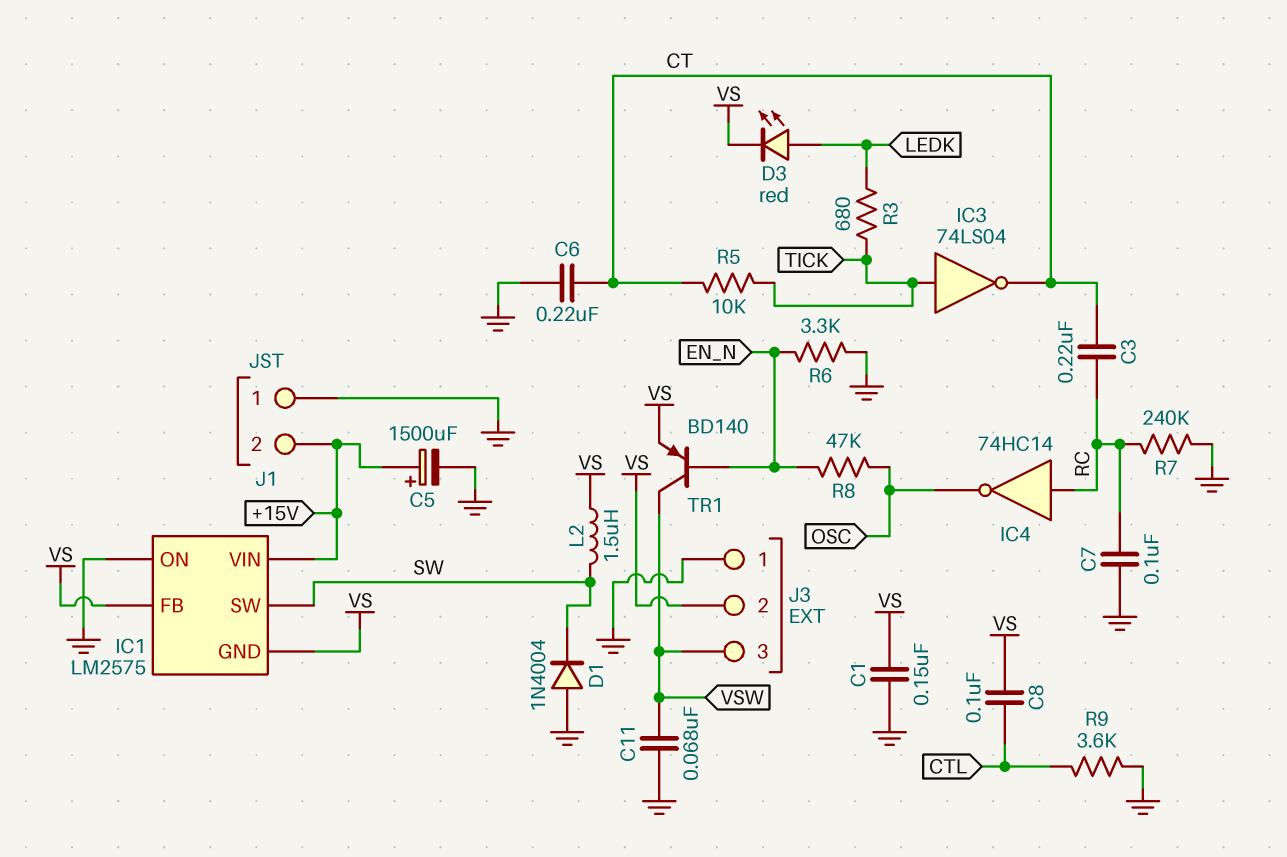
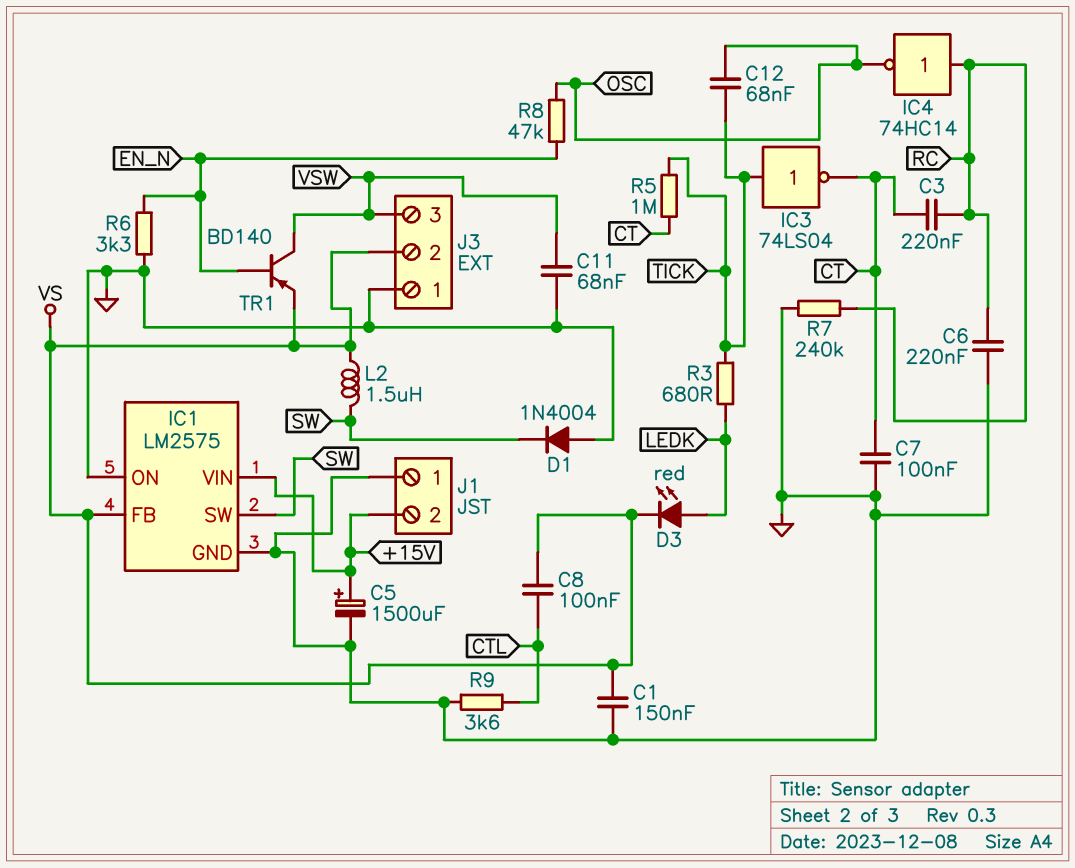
C6: 220nF (CT, GND) -> 220nF (GND, RC)
C7: 100nF (GND, RC) -> 100nF (CT, GND)
C12: none -> 68nF (OSC, TICK)
IC1 pin GND: VS -> GND
R5: 10k (CT, TICK) -> 1M (CT, TICK)

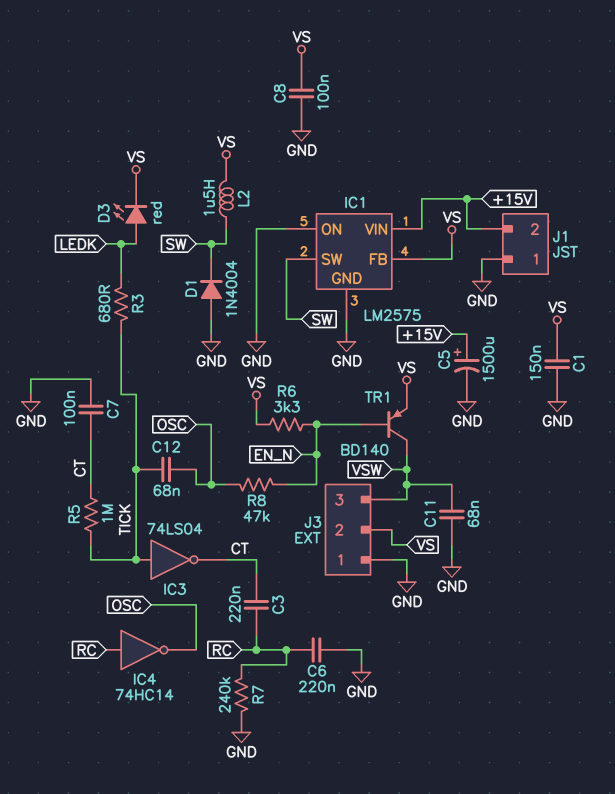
C8: 100nF (CTL, VS) -> 100nF (GND, VS)
R6: 3.3k (EN_N, GND) -> 3.3k (EN_N, VS)
R9: 3.6k (CTL, GND) -> none

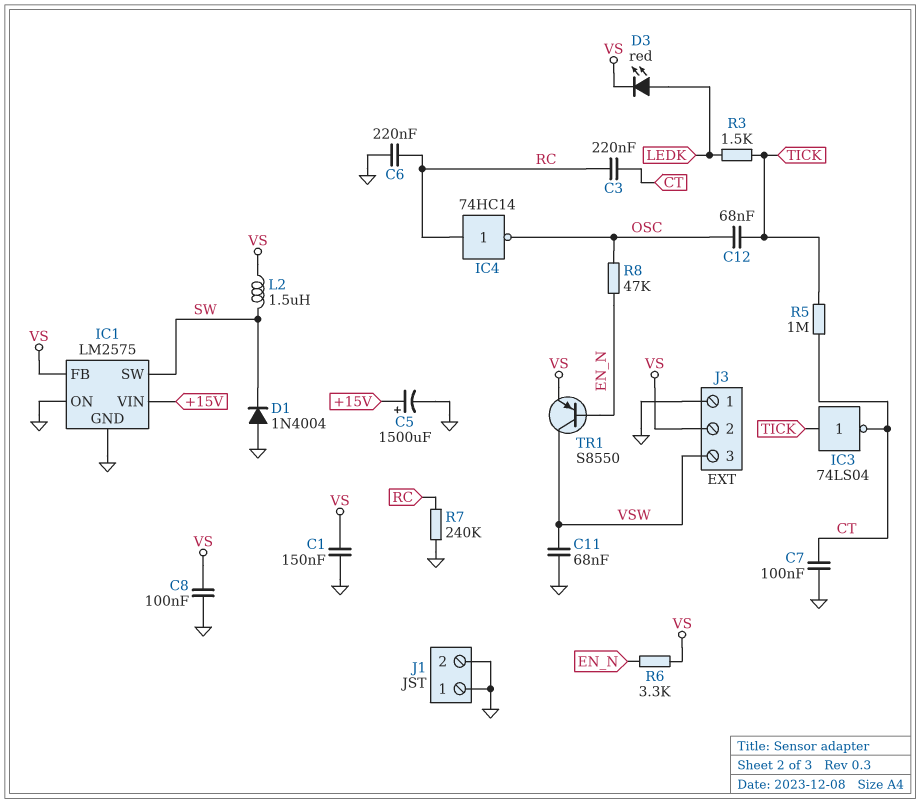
J1 pin 2: +15V -> GND
R3: 680 (LEDK, TICK) -> 1.5k (LEDK, TICK)
TR1: PNP BD140 (B EN_N, C VSW, E VS) -> PNP S8550 (B EN_N, C VSW, E VS)

